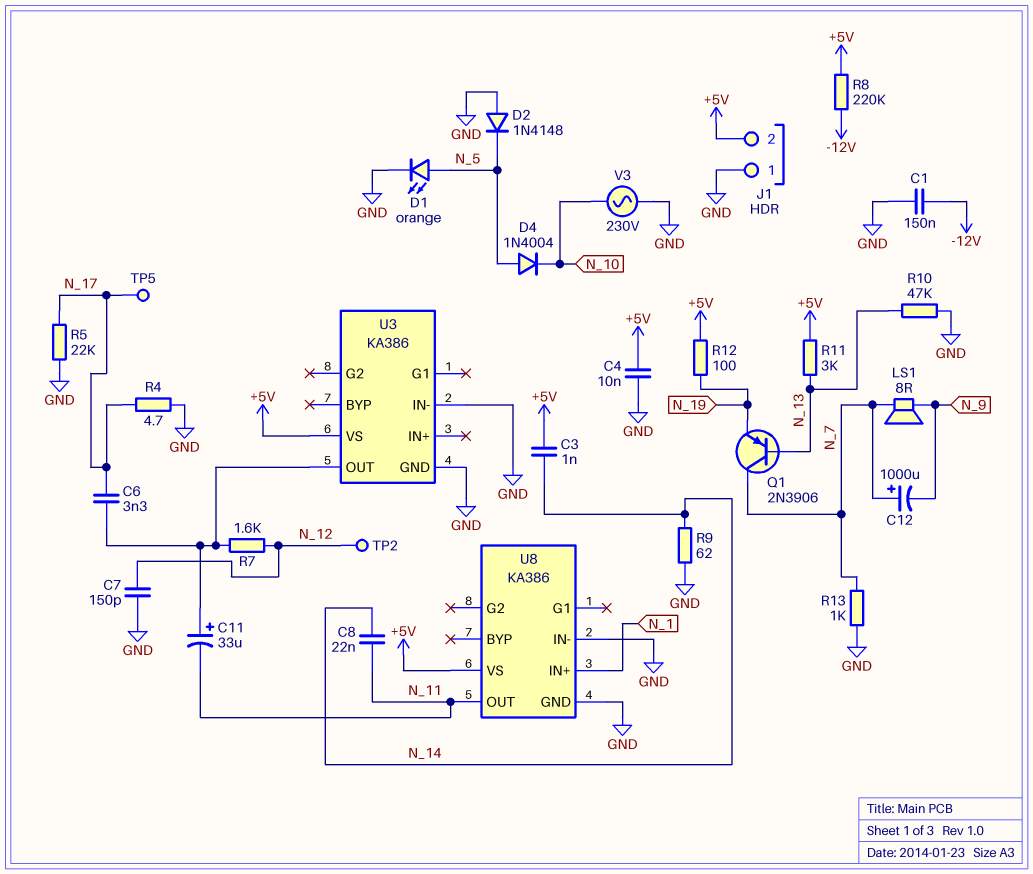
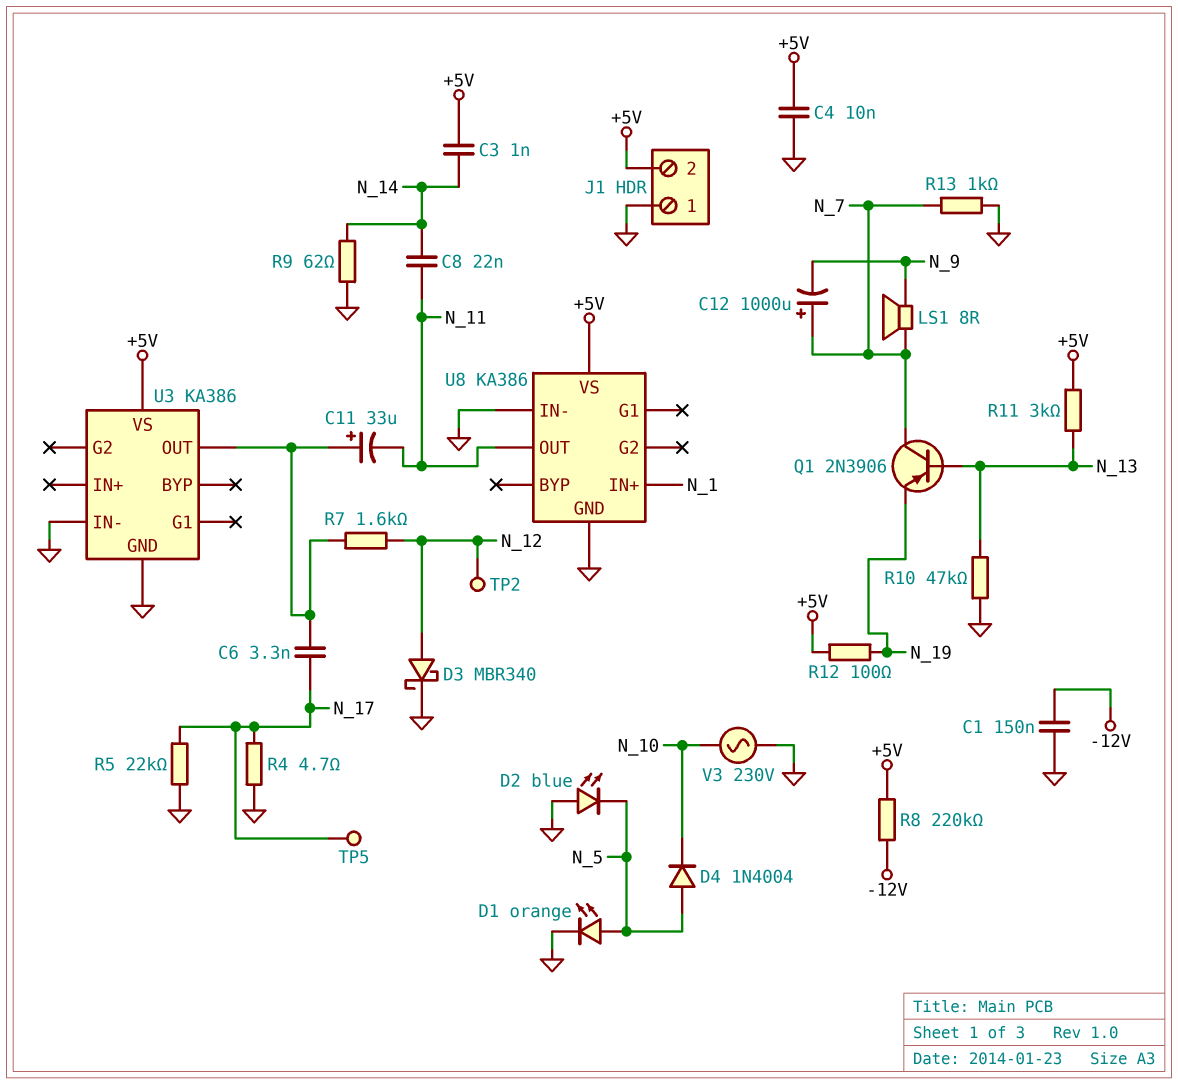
C7: 150pF (GND, N_12) -> none
D2: diode 1N4148 (A GND, K N_5) -> LED blue (A GND, K N_5)
D3: none -> schottky MBR340 (A N_12, K GND)

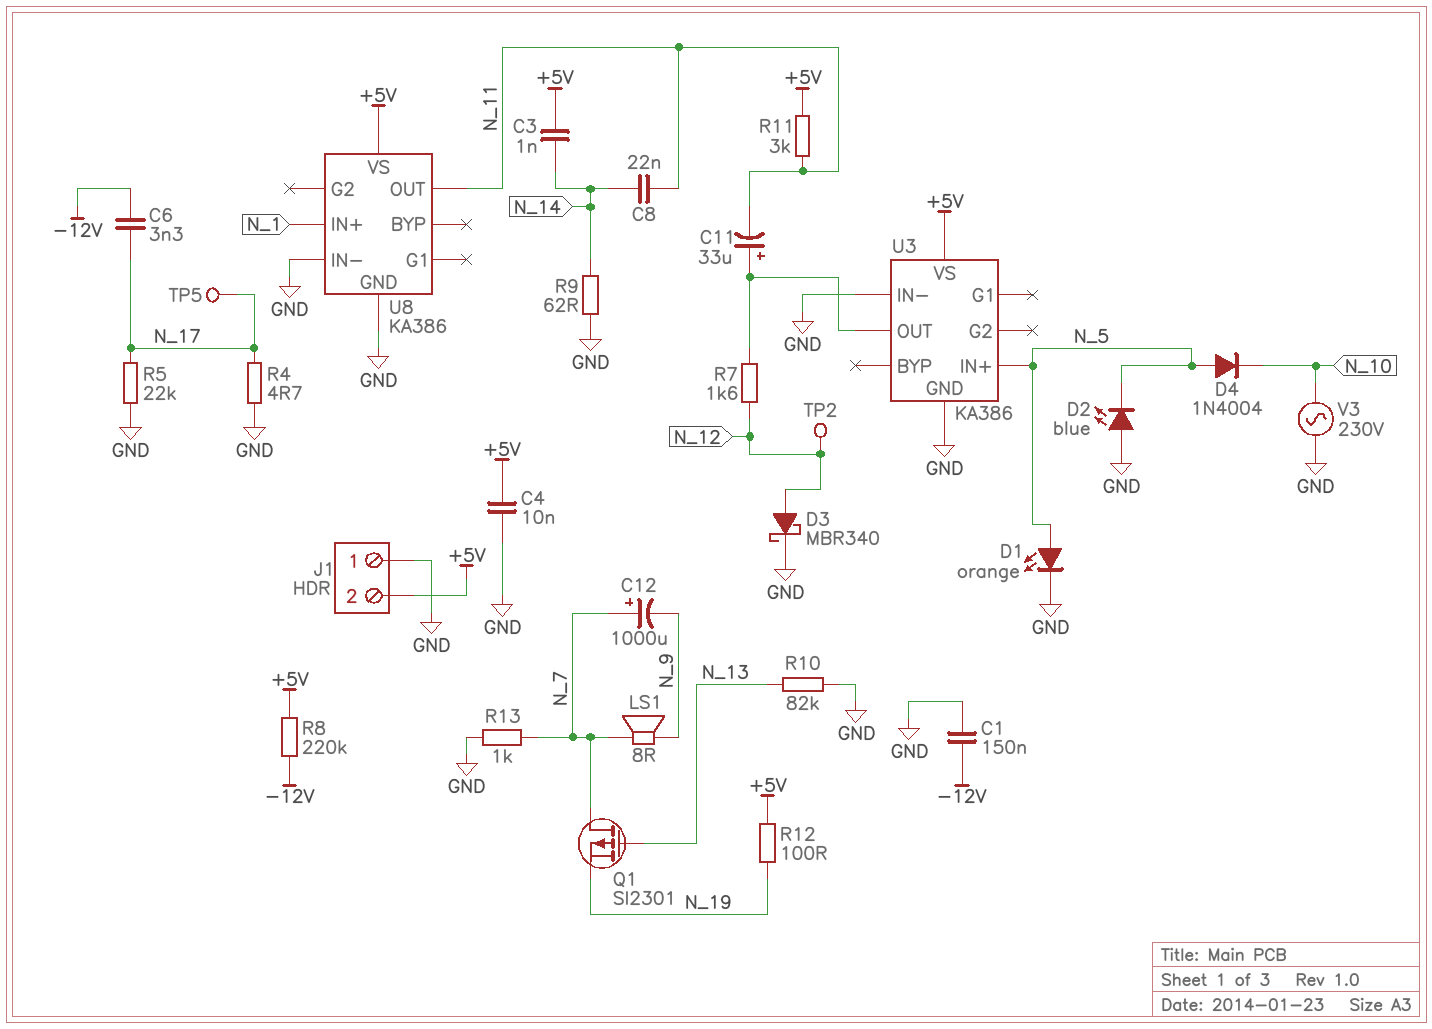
C6: 3.3nF (N_17, U3/OUT) -> 3.3nF (-12V, N_17)
Q1: PNP 2N3906 (B N_13, C N_7, E N_19) -> PMOS SI2301 (G N_13, D N_7, S N_19)
R10: 47k (GND, N_13) -> 82k (GND, N_13)
R11: 3k (+5V, N_13) -> 3k (+5V, N_11)
U3 pin IN+: none -> N_5

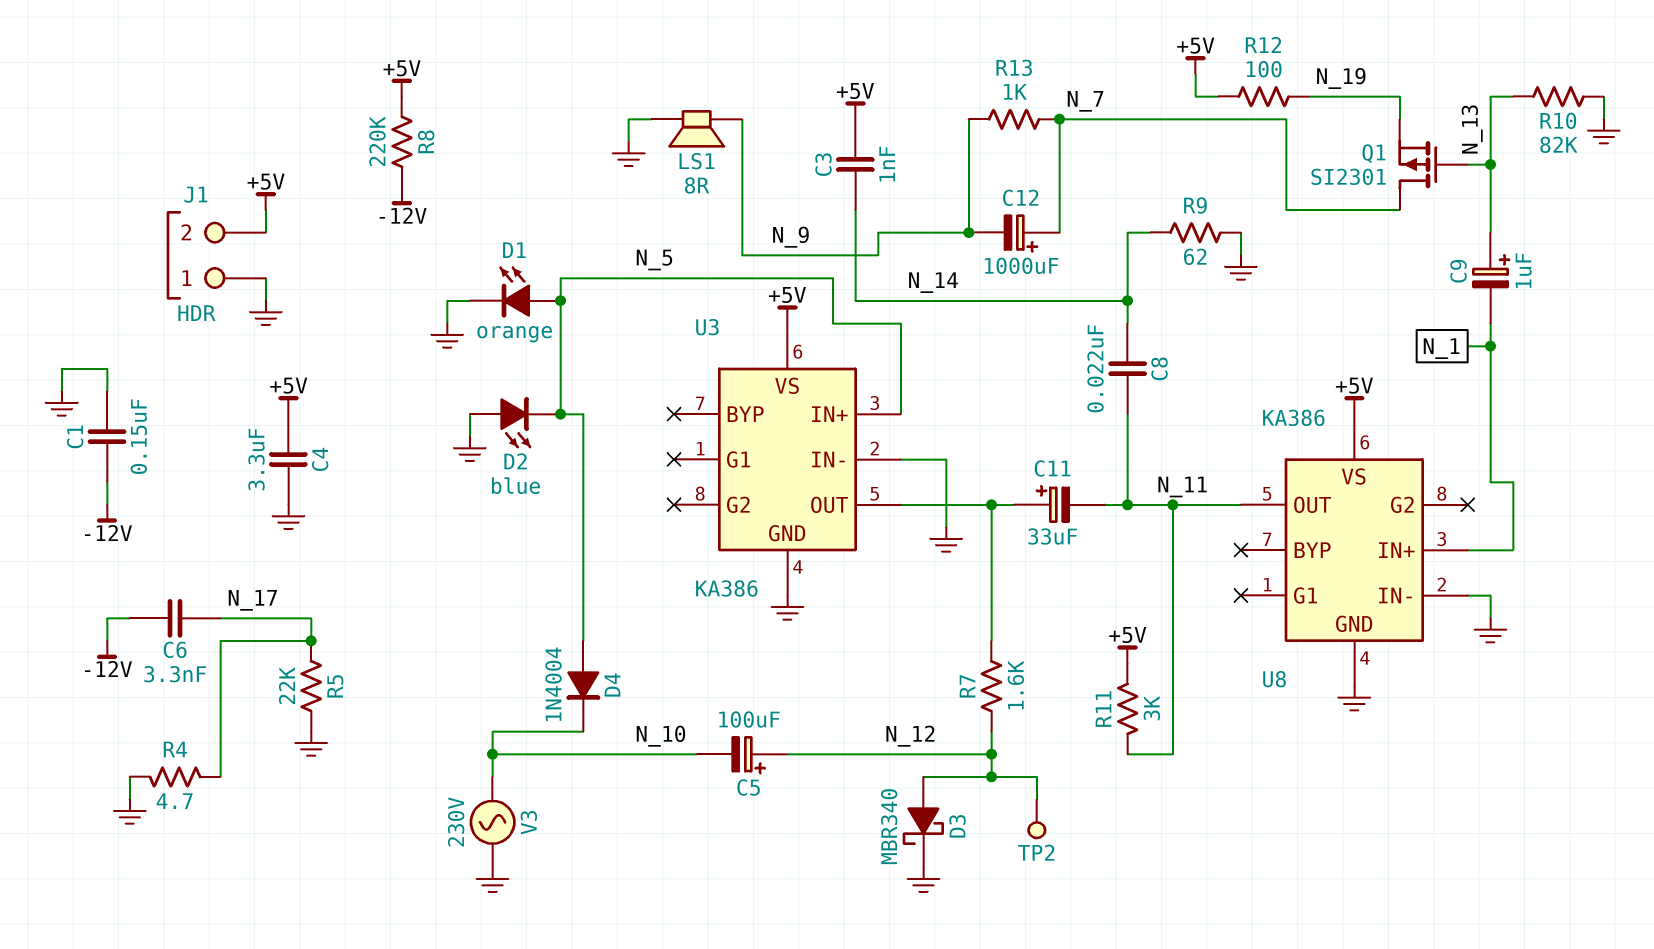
C4: 10nF (+5V, GND) -> 3.3uF (+5V, GND)
C5: none -> 100uF (plus N_12, minus N_10)
C9: none -> 1uF (plus N_13, minus N_1)
LS1: speaker 8R (N_7, N_9) -> speaker 8R (GND, N_9)
R13: 1k (GND, N_7) -> 1k (N_7, N_9)
TP5: test point (N_17) -> none

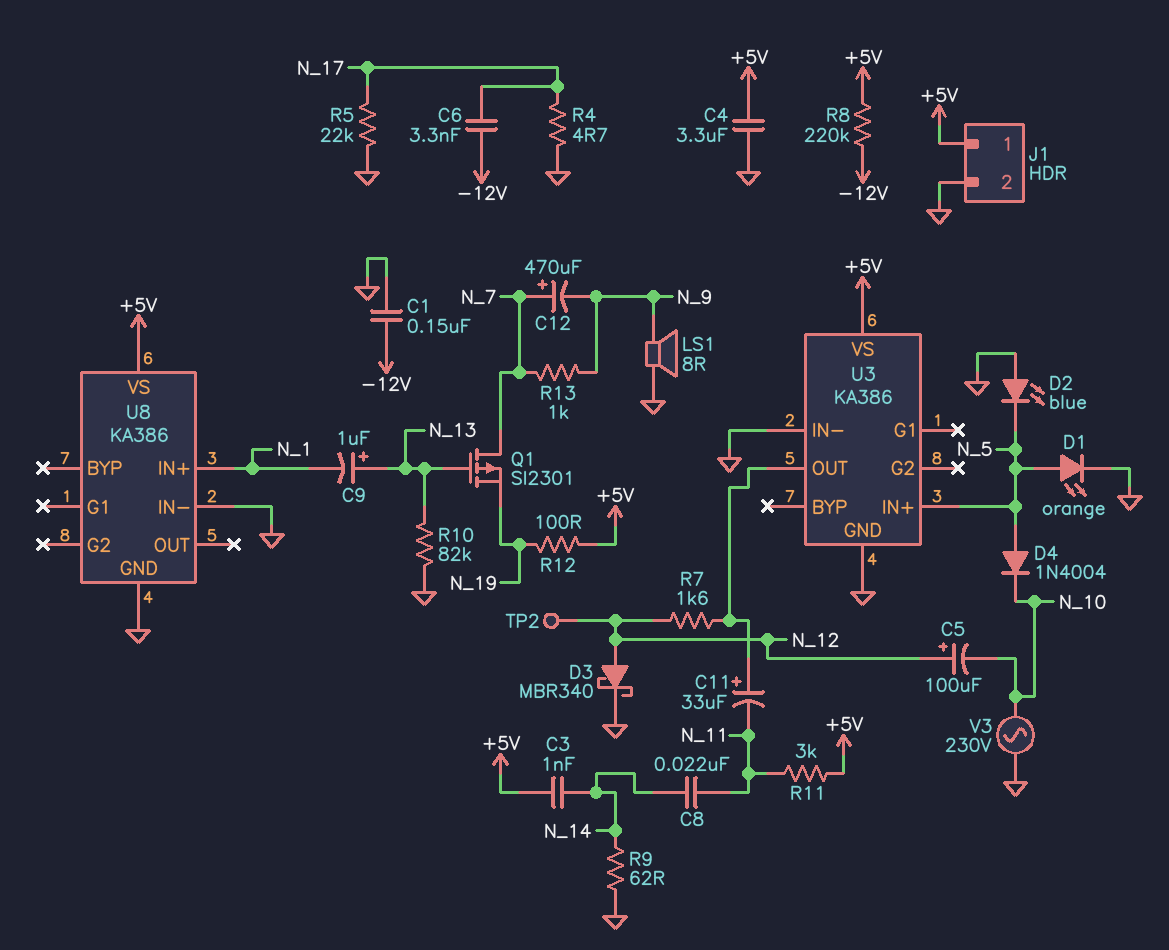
C12: 1000uF (plus N_7, minus N_9) -> 470uF (plus N_7, minus N_9)
J1 pin 1: GND -> +5V
J1 pin 2: +5V -> GND
U8 pin OUT: N_11 -> none

